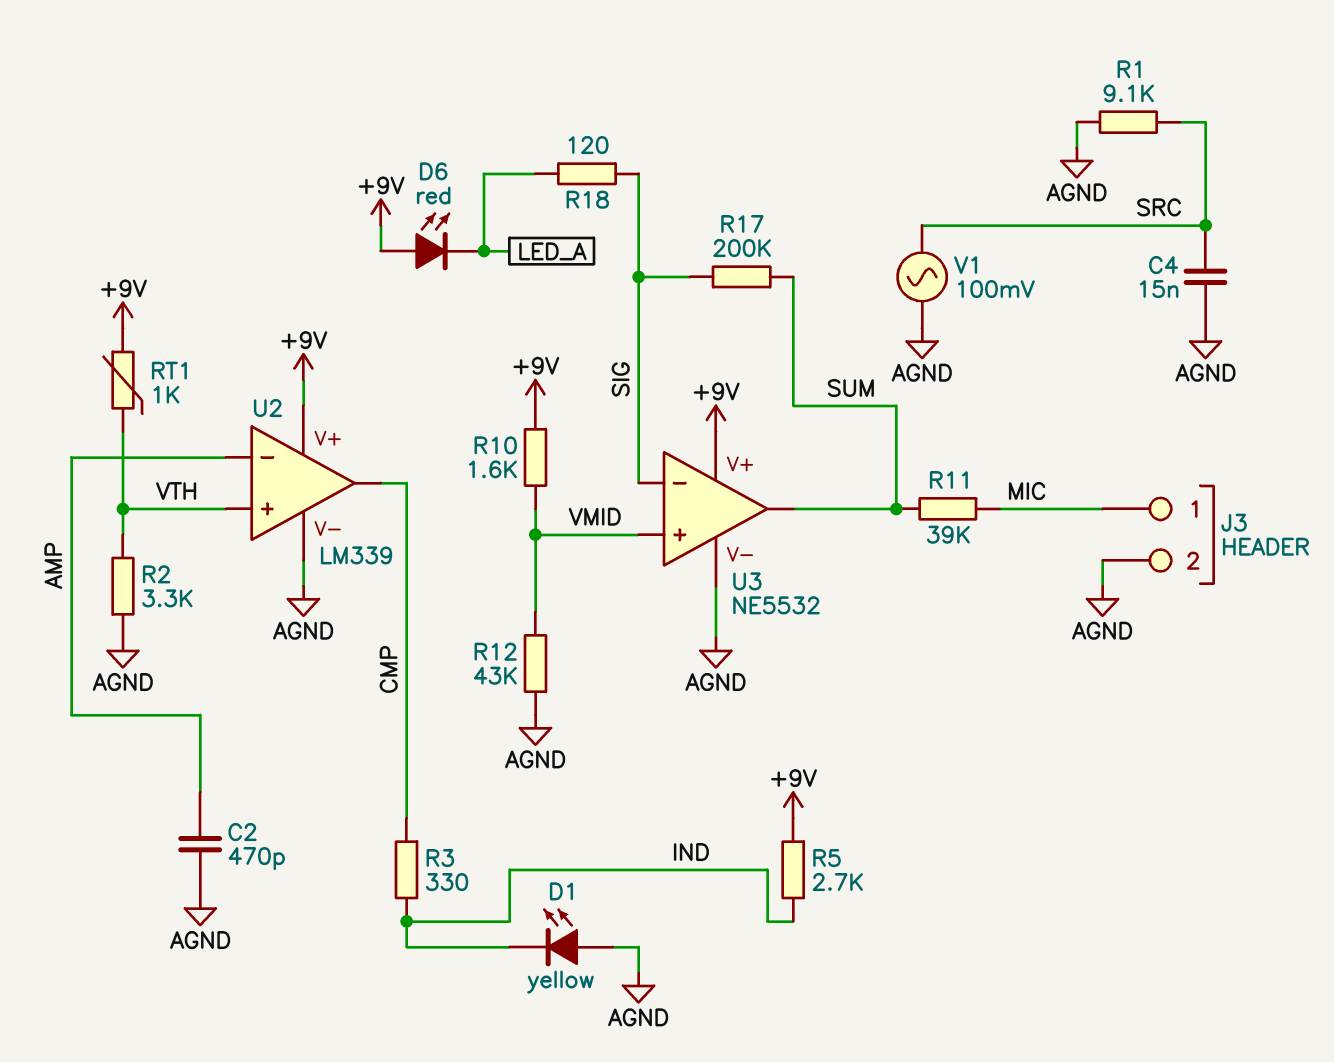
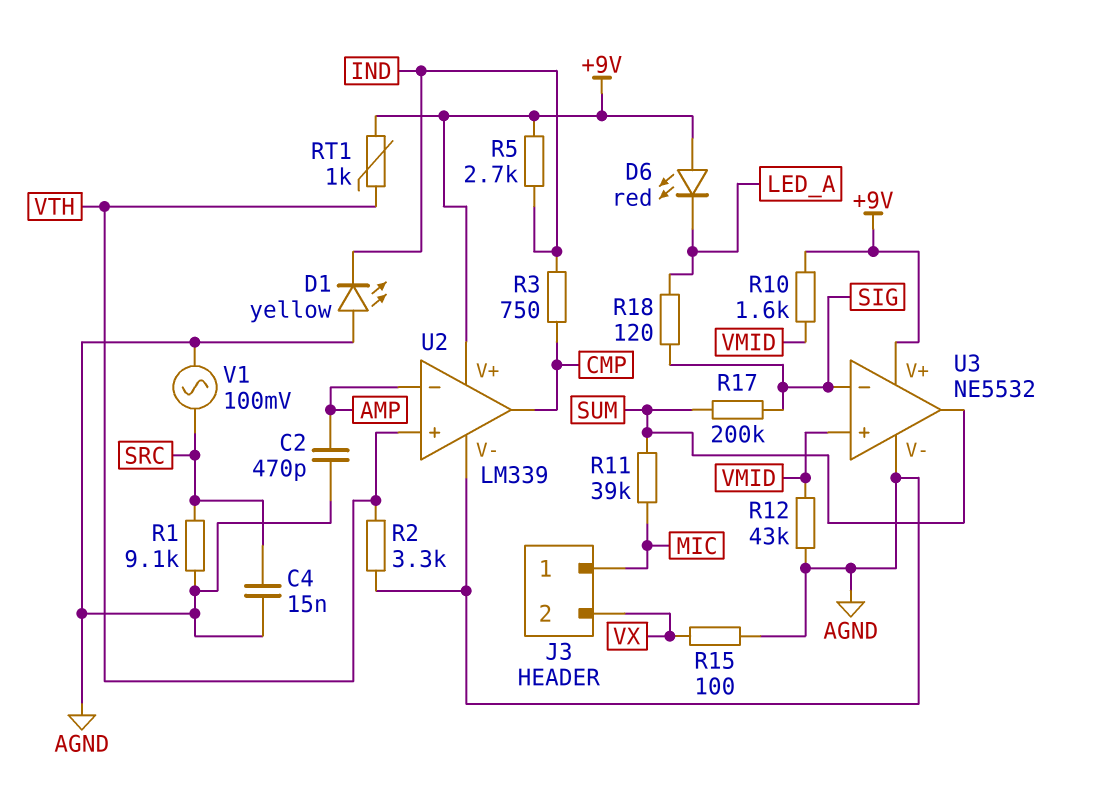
J3 pin 2: AGND -> VX
R3: 330 (CMP, IND) -> 750 (CMP, IND)
R15: none -> 100 (AGND, VX)

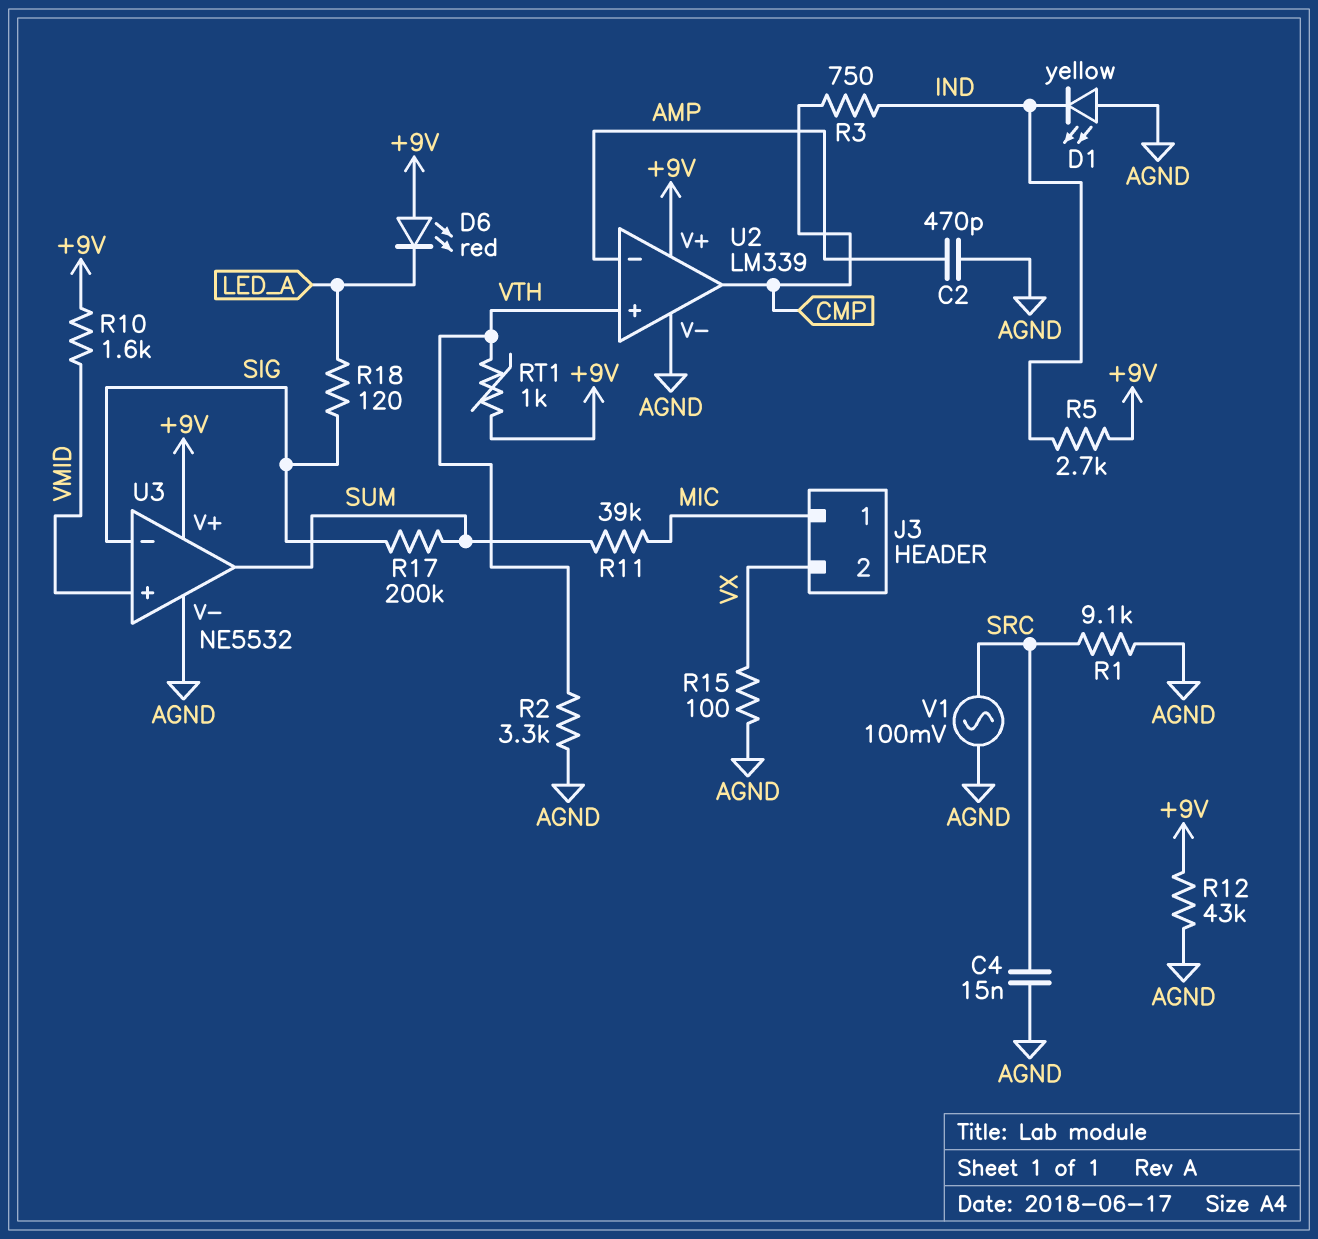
R12: 43k (AGND, VMID) -> 43k (+9V, AGND)

